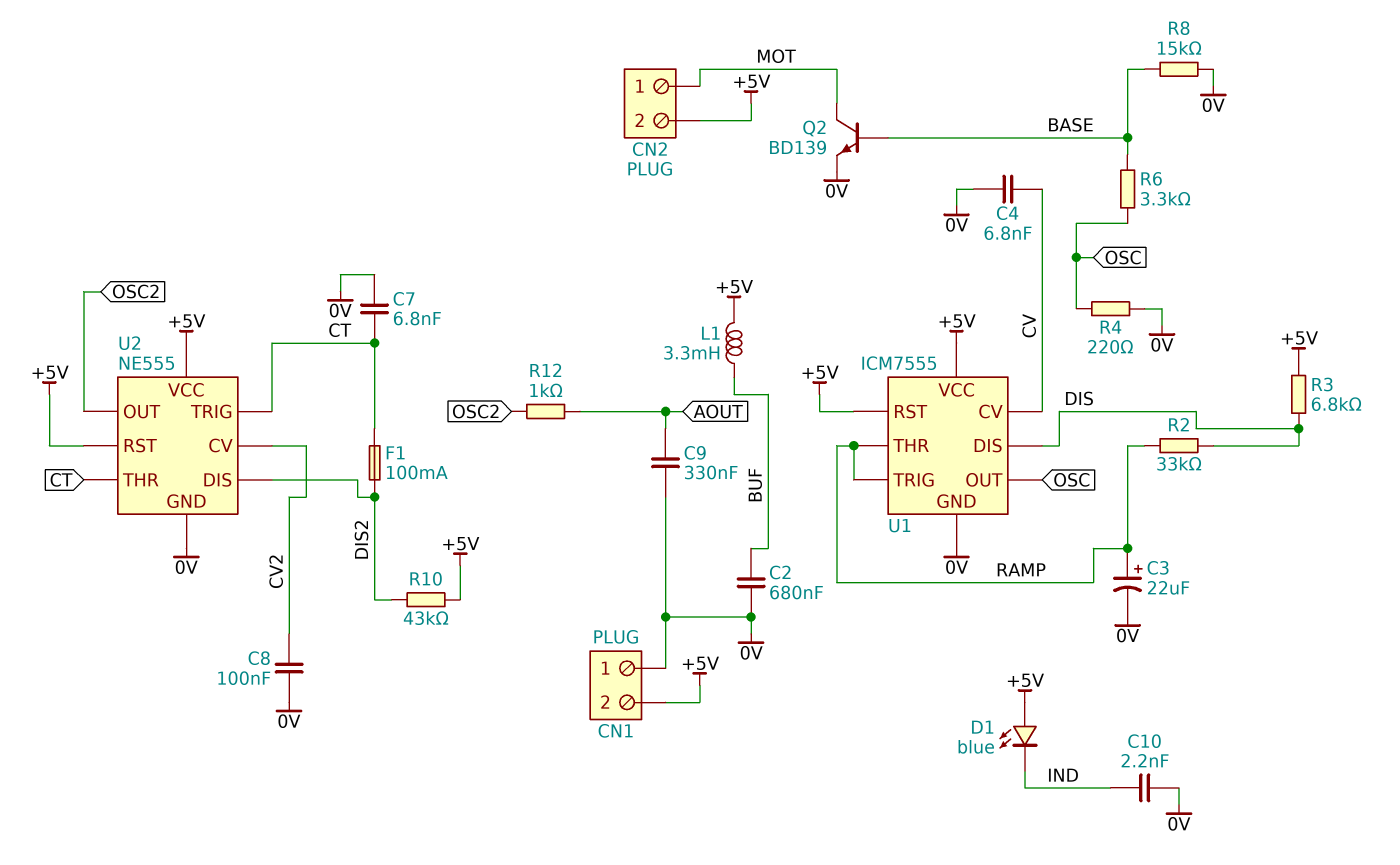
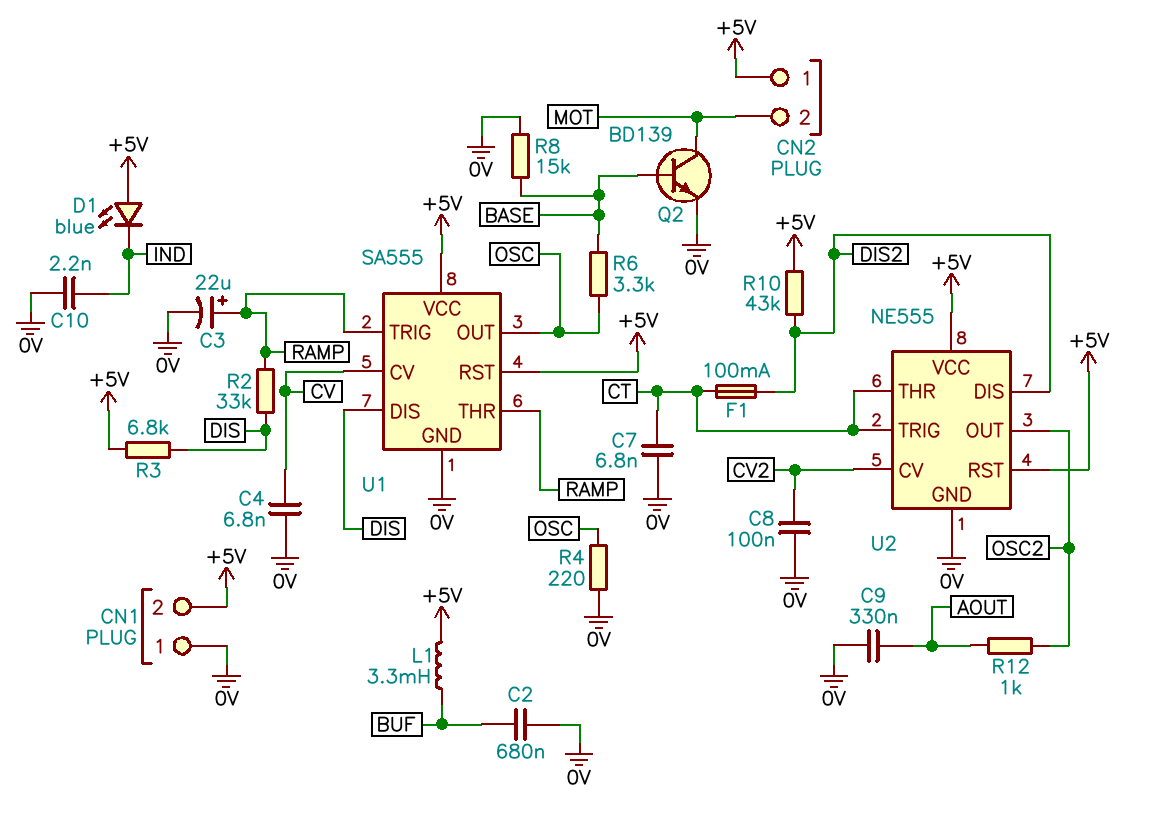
CN2 pin 1: MOT -> +5V
CN2 pin 2: +5V -> MOT
U1: ICM7555 -> SA555

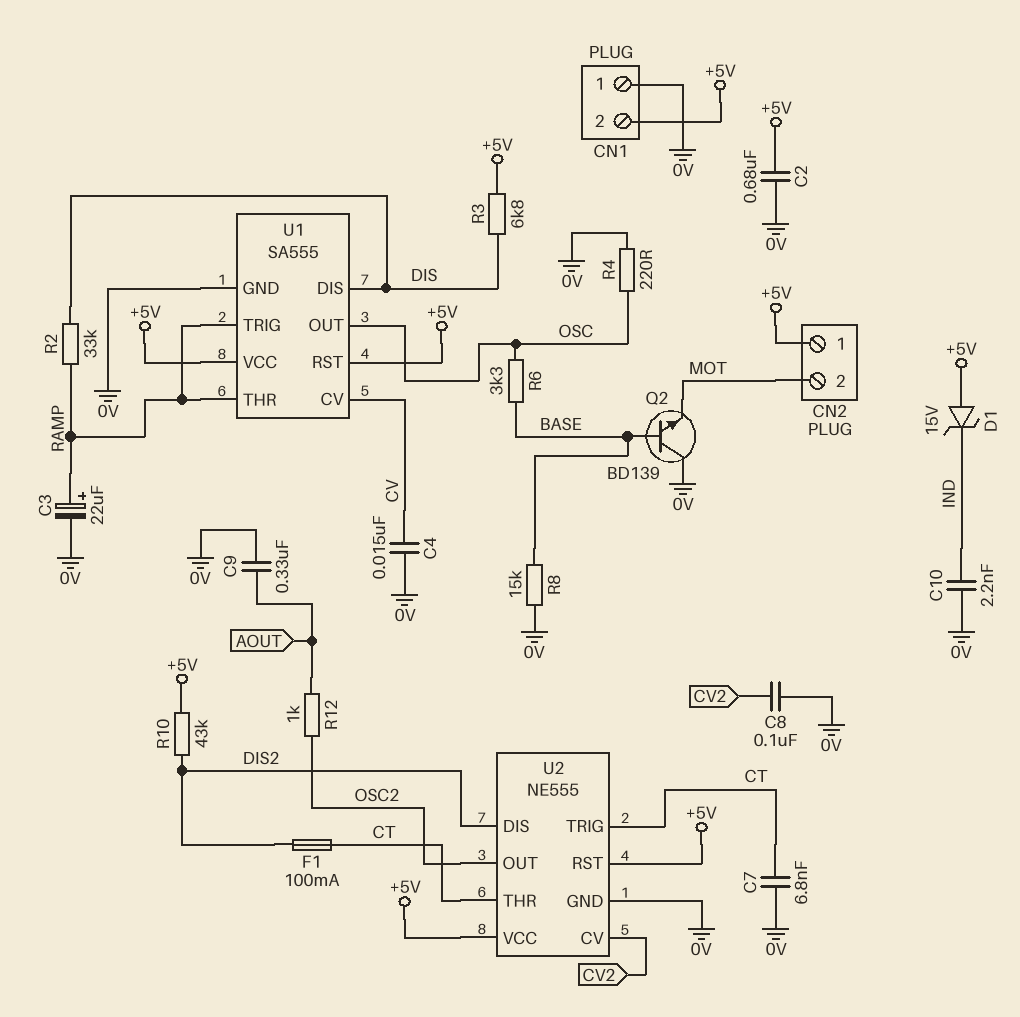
C2: 680nF (0V, BUF) -> 680nF (+5V, 0V)
C4: 6.8nF (0V, CV) -> 15nF (0V, CV)
D1: LED blue (A +5V, K IND) -> zener 15V (A +5V, K IND)
L1: 3.3mH (+5V, BUF) -> none
Q2: NPN BD139 (B BASE, C MOT, E 0V) -> NPN BD139 (B BASE, C 0V, E MOT)

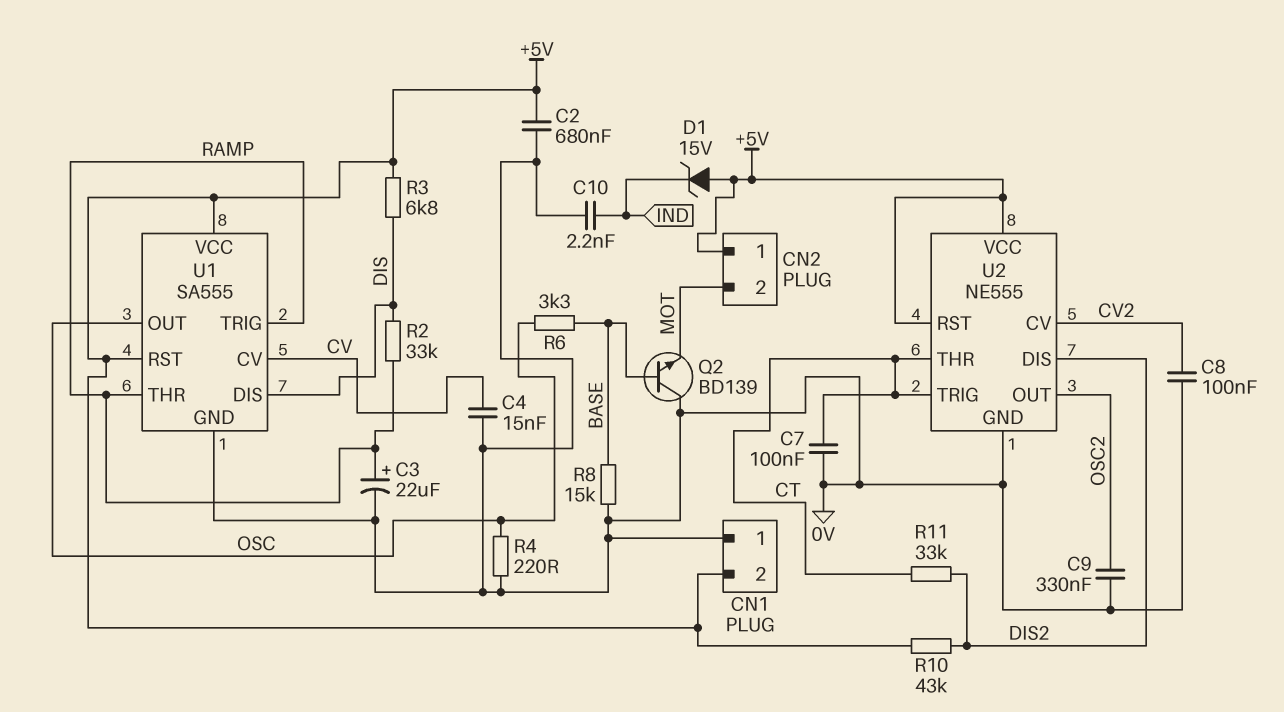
C7: 6.8nF (0V, CT) -> 100nF (0V, CT)
C9: 330nF (0V, AOUT) -> 330nF (0V, OSC2)
F1: 100mA (CT, DIS2) -> none
R11: none -> 33k (CT, DIS2)
R12: 1k (AOUT, OSC2) -> none

